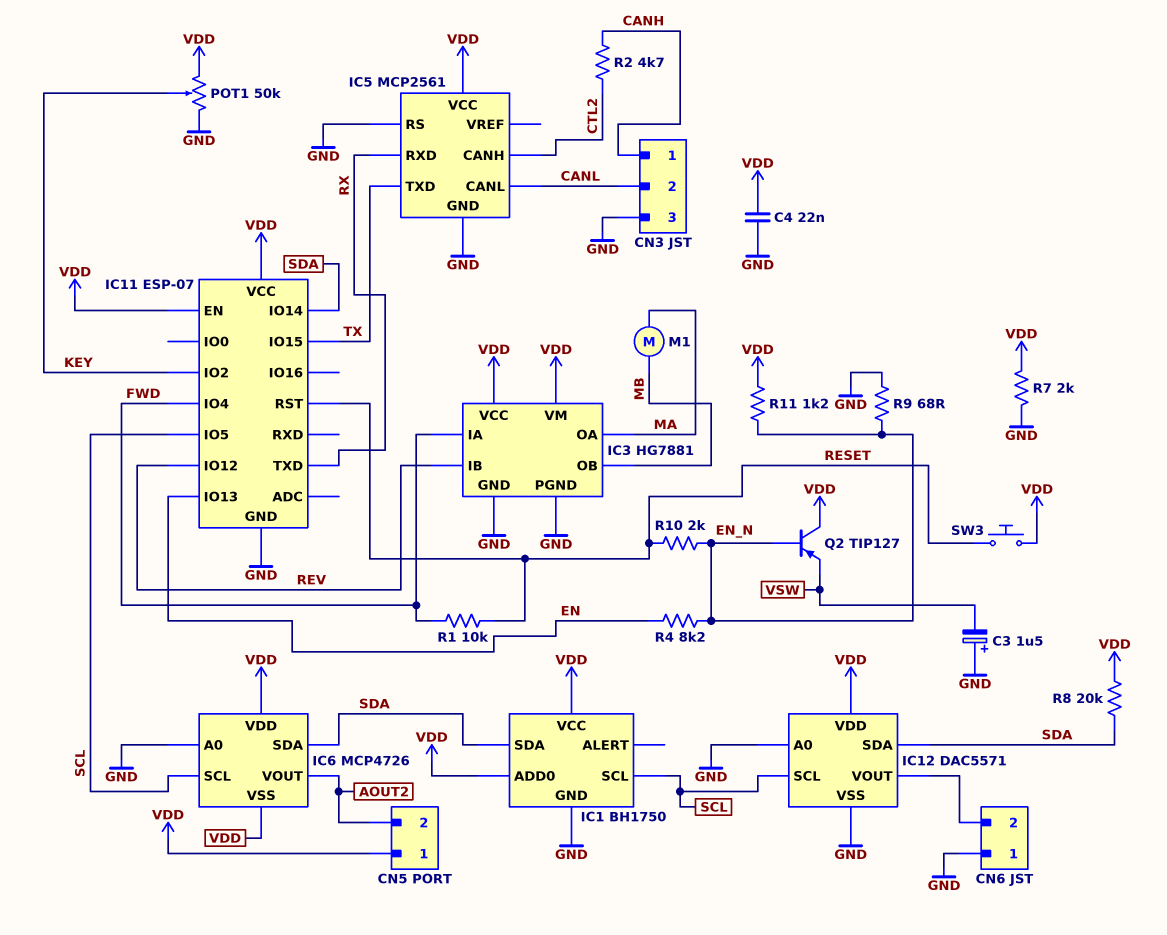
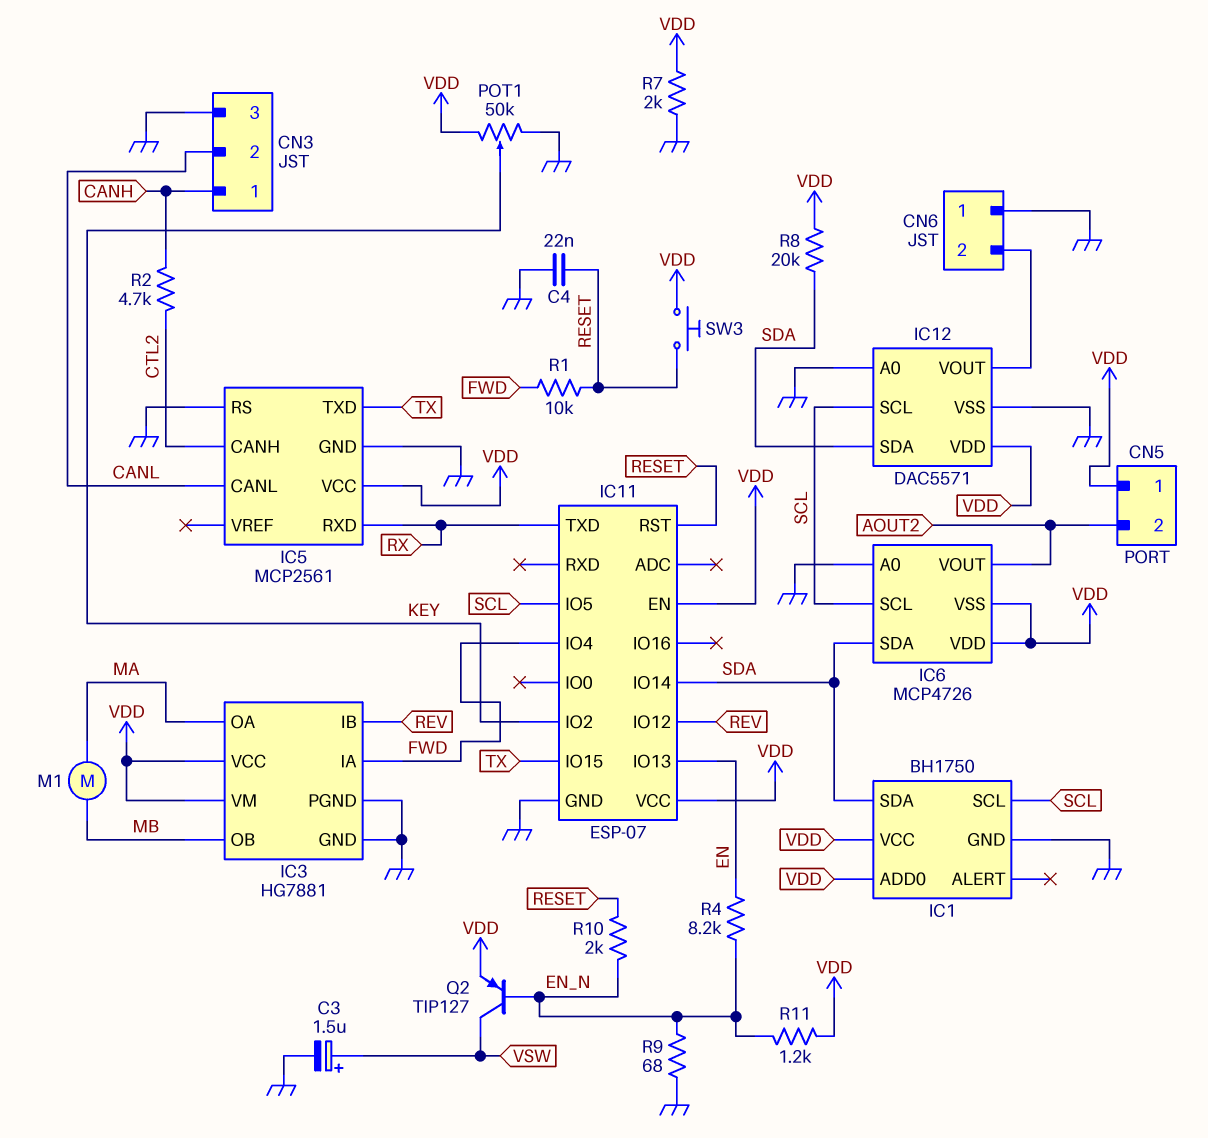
C3: 1.5uF (plus GND, minus VSW) -> 1.5uF (plus VSW, minus GND)
C4: 22nF (GND, VDD) -> 22nF (GND, RESET)
Q2: PNP TIP127 (B EN_N, C VDD, E VSW) -> PNP TIP127 (B EN_N, C VSW, E VDD)

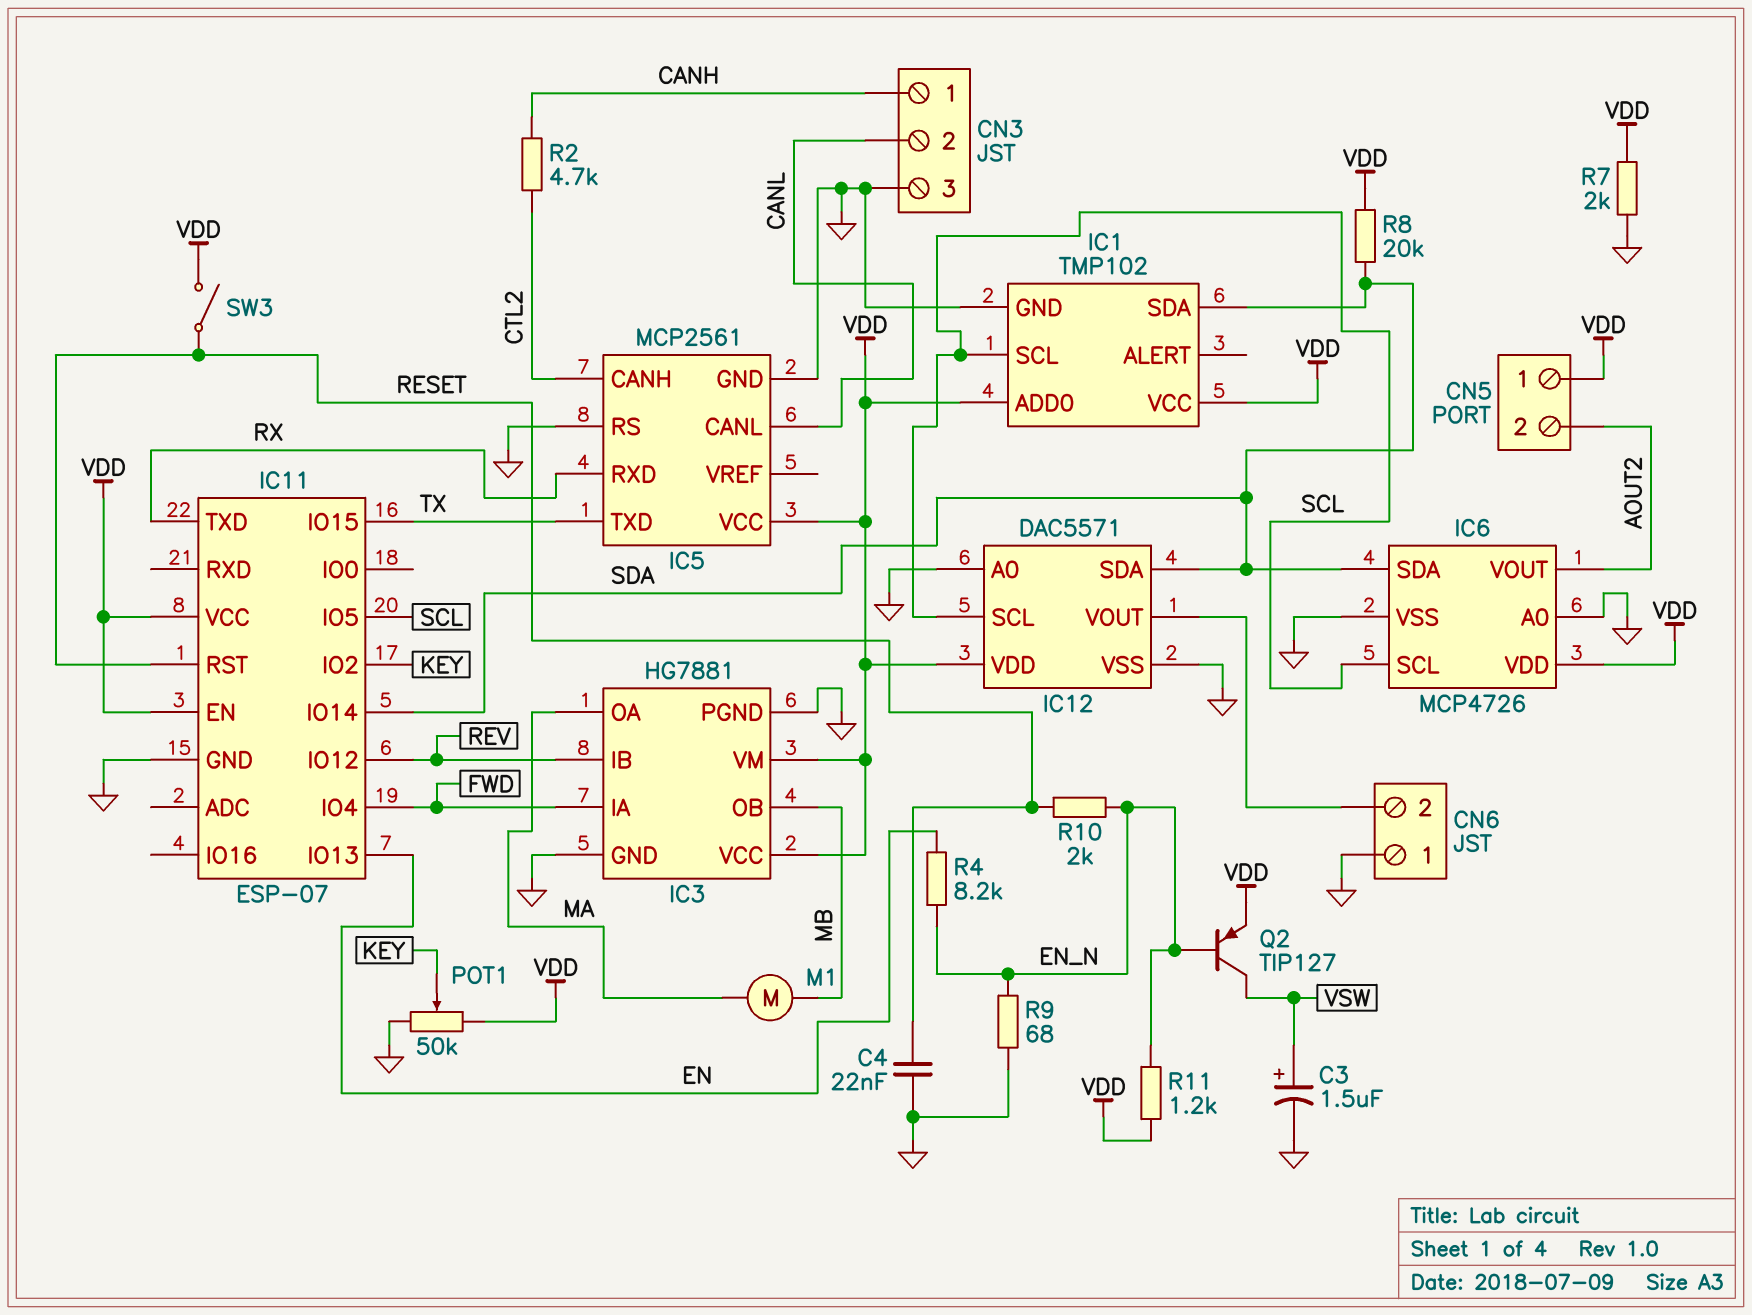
IC1: BH1750 -> TMP102
IC6 pin VSS: VDD -> GND
R1: 10k (FWD, RESET) -> none
SW3: button (RESET, VDD) -> switch (RESET, VDD)

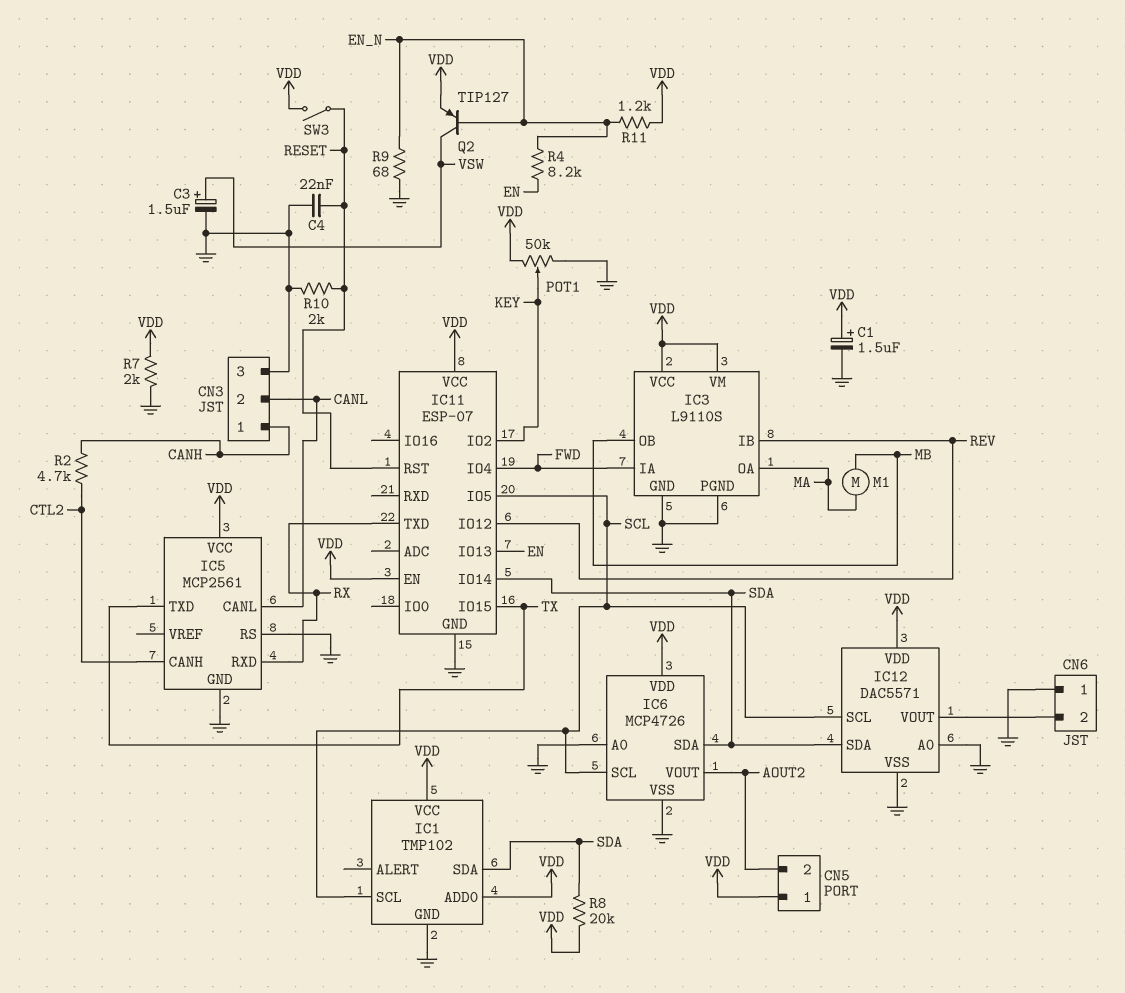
C1: none -> 1.5uF (plus VDD, minus GND)
IC3: HG7881 -> L9110S
R10: 2k (EN_N, RESET) -> 2k (GND, RESET)

